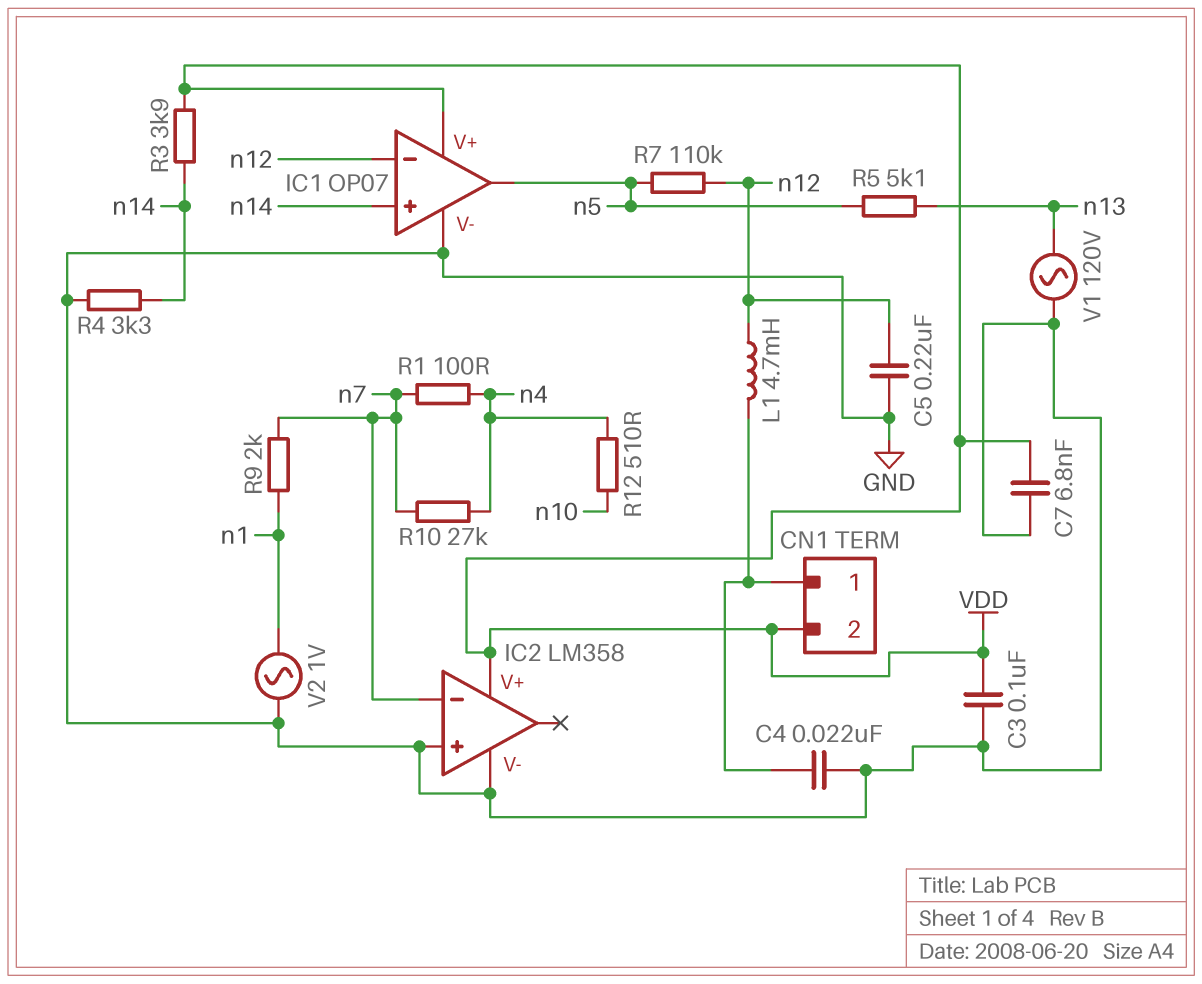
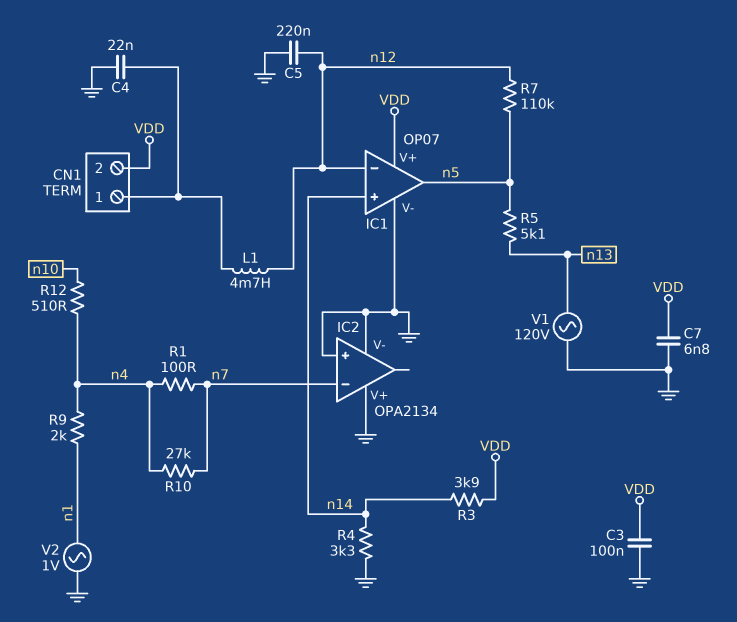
IC2: LM358 -> OPA2134
IC2 pin V+: VDD -> GND
R9: 2k (n1, n7) -> 2k (n1, n4)

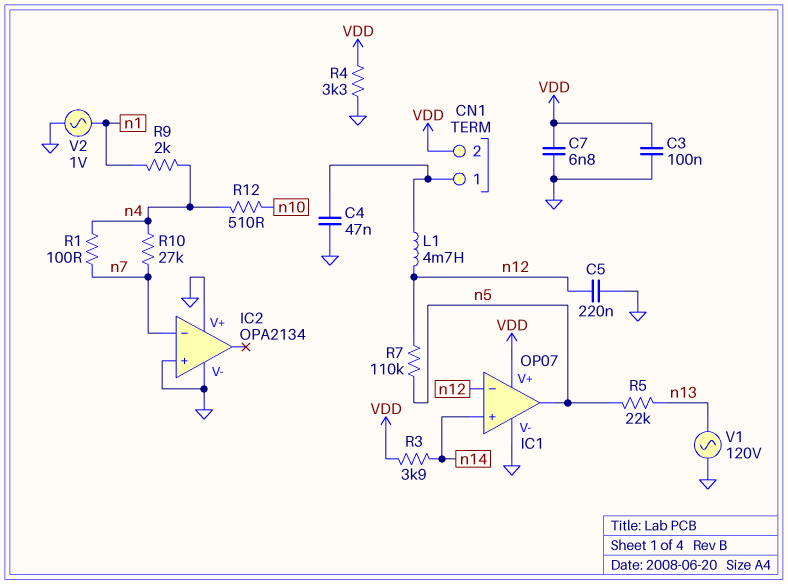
C4: 22nF (CN1/1, GND) -> 47nF (CN1/1, GND)
R4: 3.3k (GND, n14) -> 3.3k (GND, VDD)
R5: 5.1k (n5, n13) -> 22k (n5, n13)

